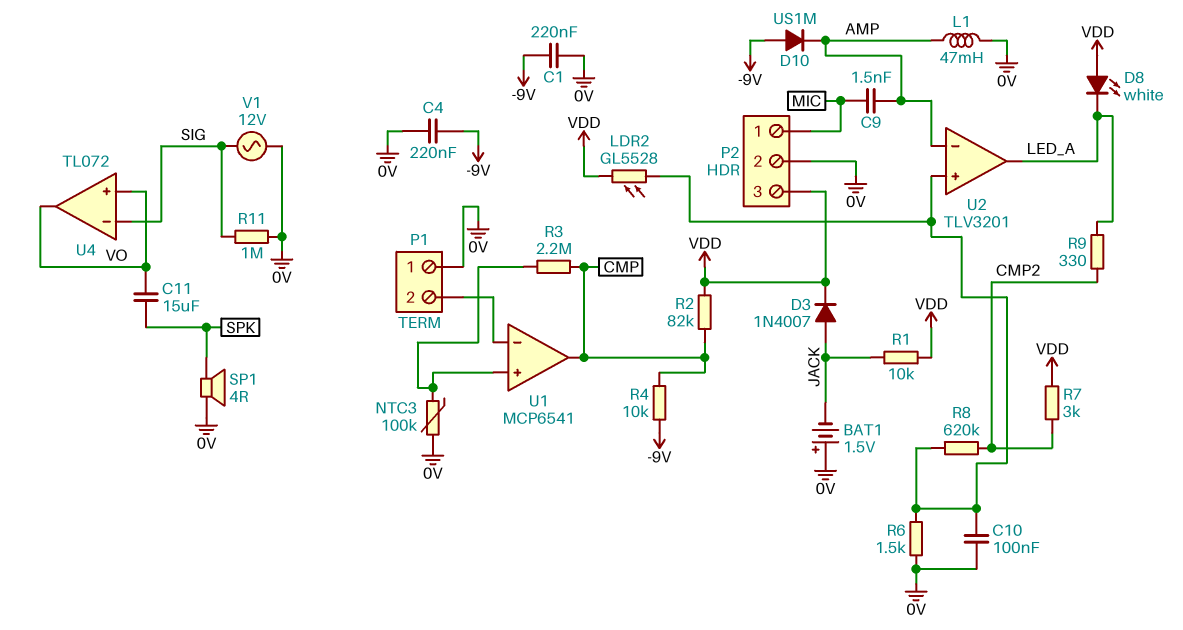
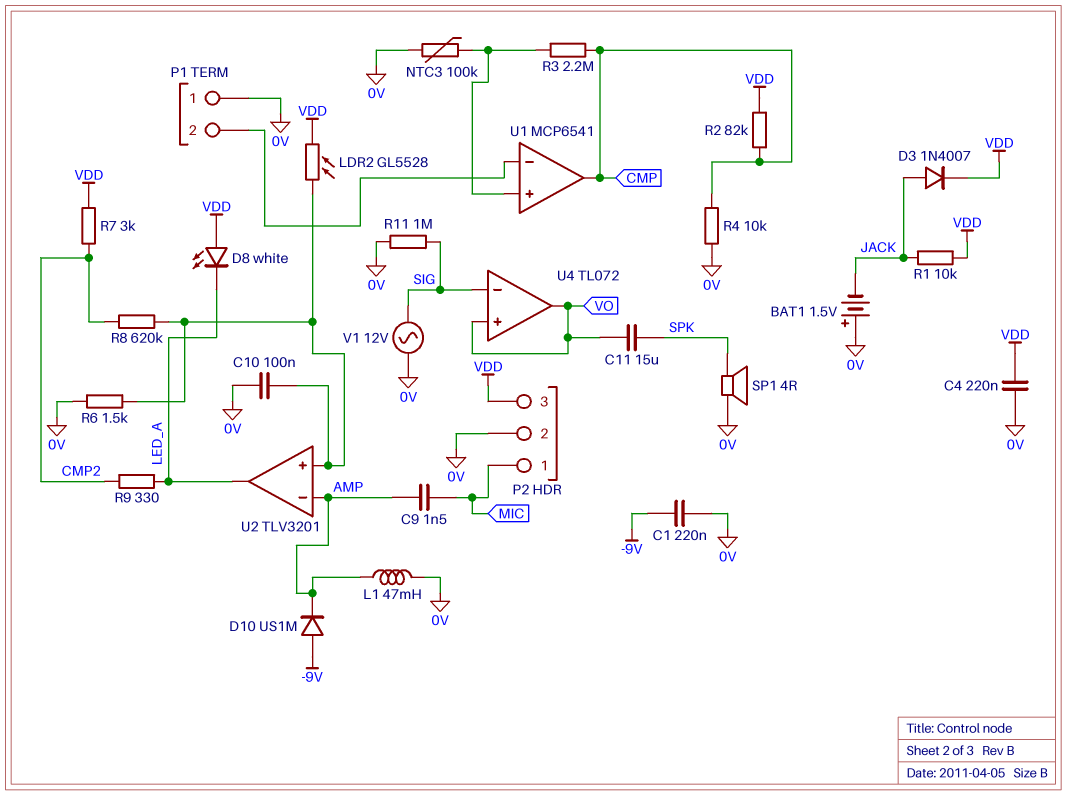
C4: 220nF (-9V, 0V) -> 220nF (0V, VDD)
R4: 10k (-9V, CMP) -> 10k (0V, CMP)

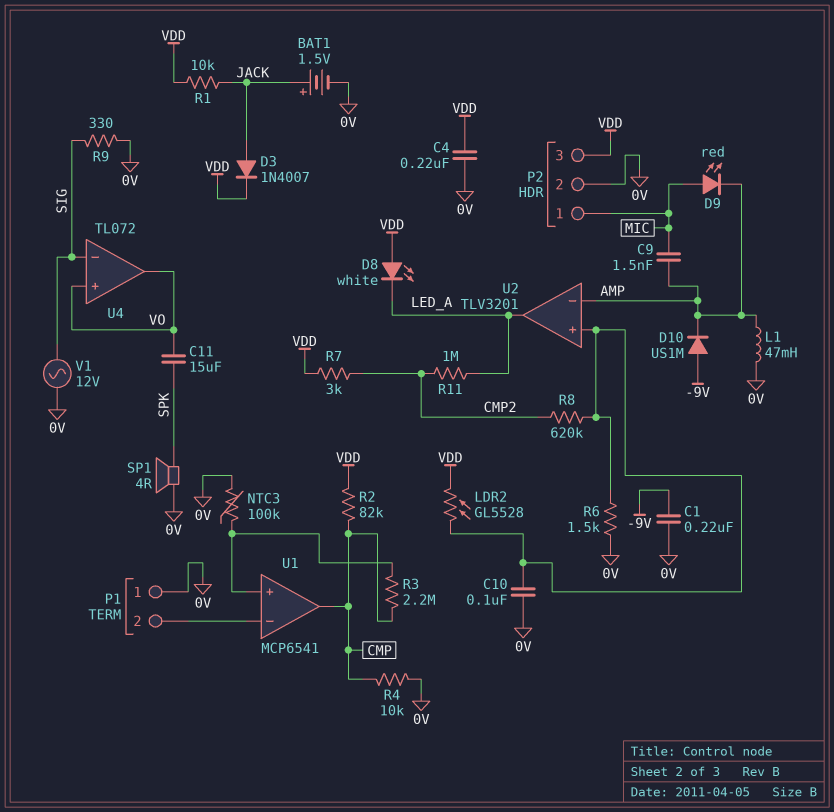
BAT1: 1.5V (plus 0V, minus JACK) -> 1.5V (plus JACK, minus 0V)
D9: none -> LED red (A MIC, K AMP)
R9: 330 (CMP2, LED_A) -> 330 (0V, SIG)
R11: 1M (0V, SIG) -> 1M (CMP2, LED_A)

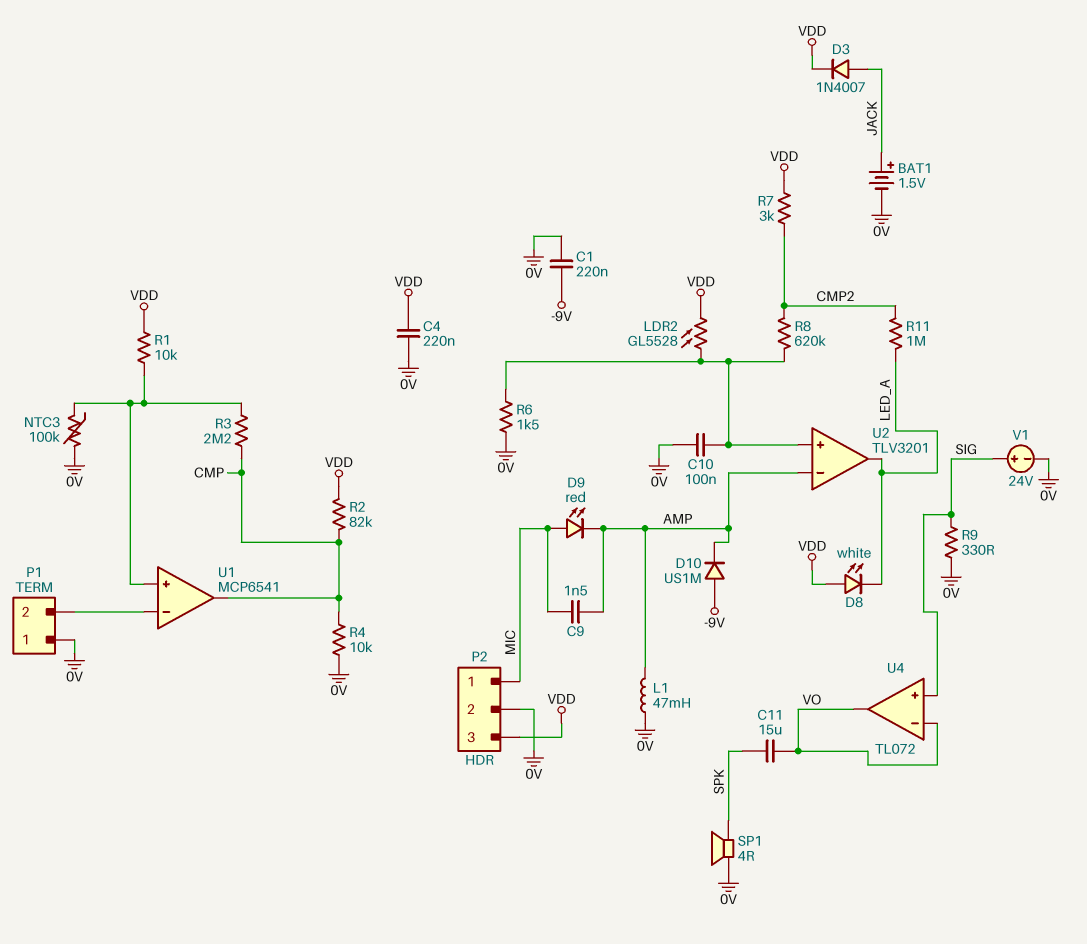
R1: 10k (JACK, VDD) -> 10k (U1/in+, VDD)
U4 pin in+: VO -> SIG
U4 pin in-: SIG -> VO
V1: AC 12V (0V, SIG) -> 24V (plus SIG, minus 0V)

